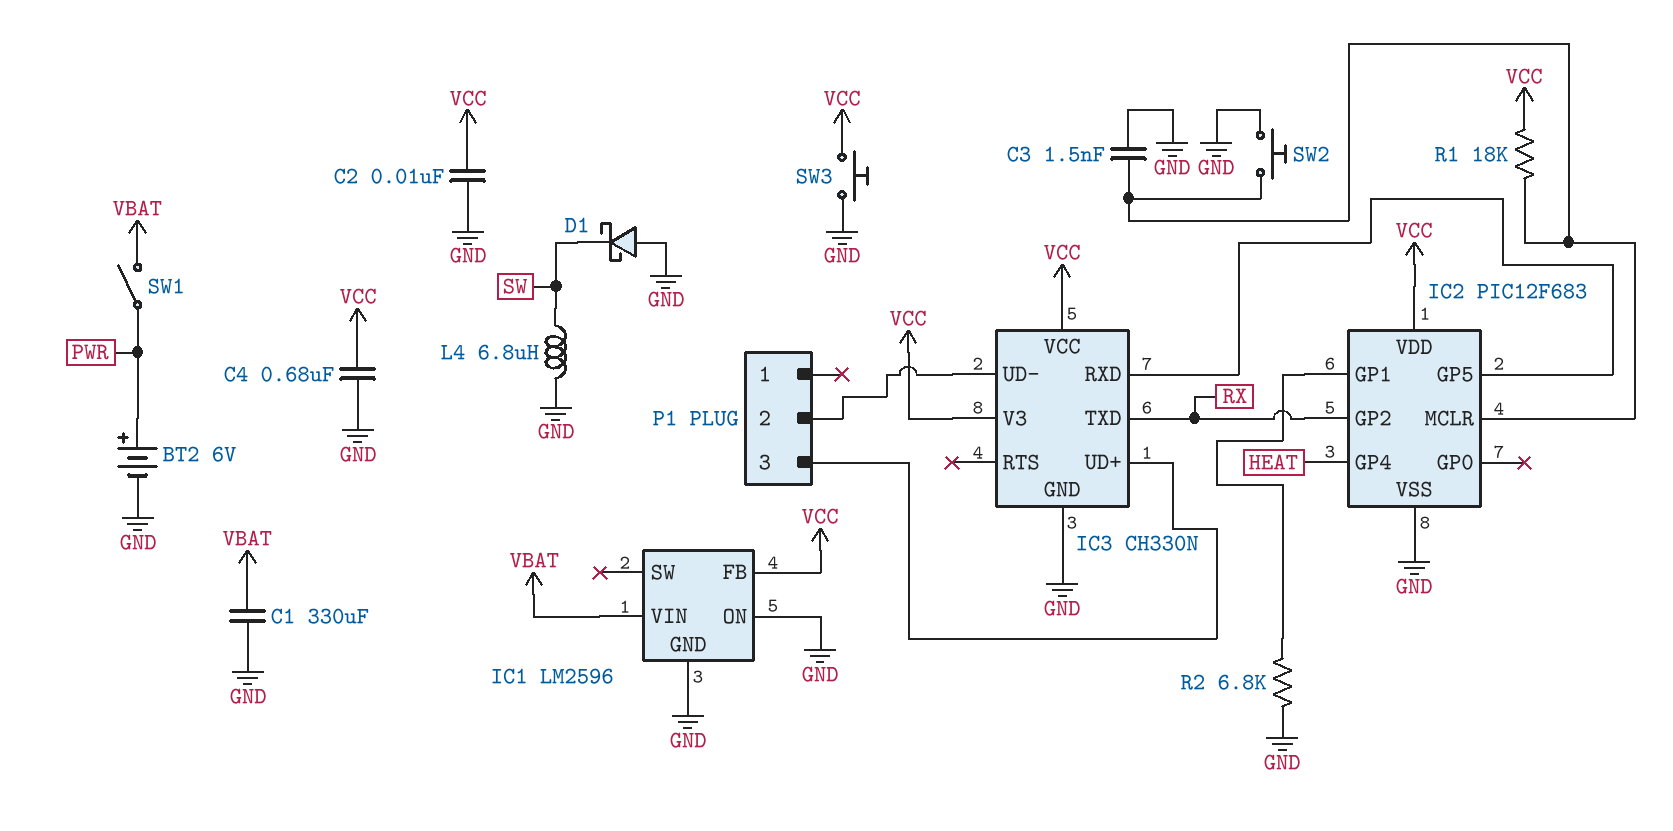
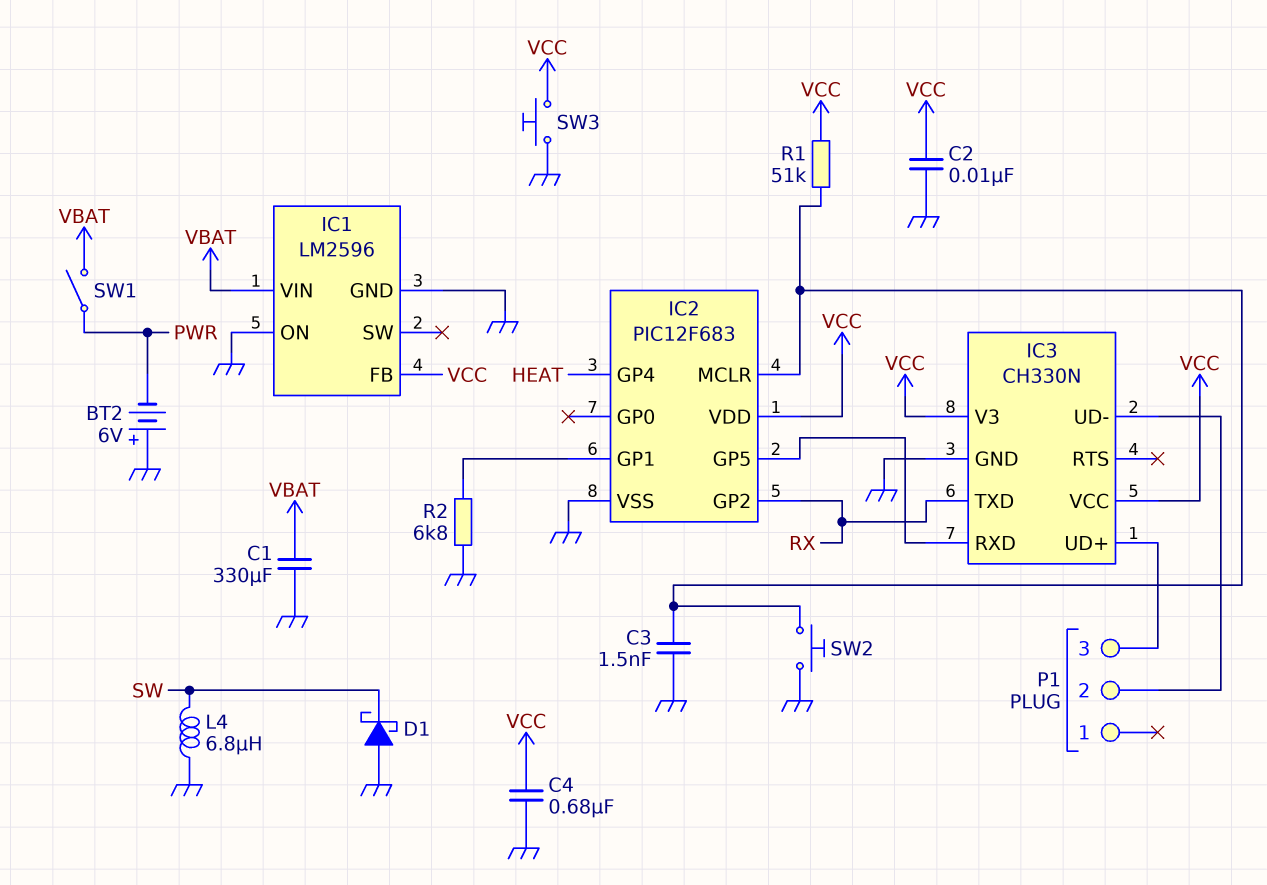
BT2: 6V (plus PWR, minus GND) -> 6V (plus GND, minus PWR)
R1: 18k (IC2/MCLR, VCC) -> 51k (IC2/MCLR, VCC)

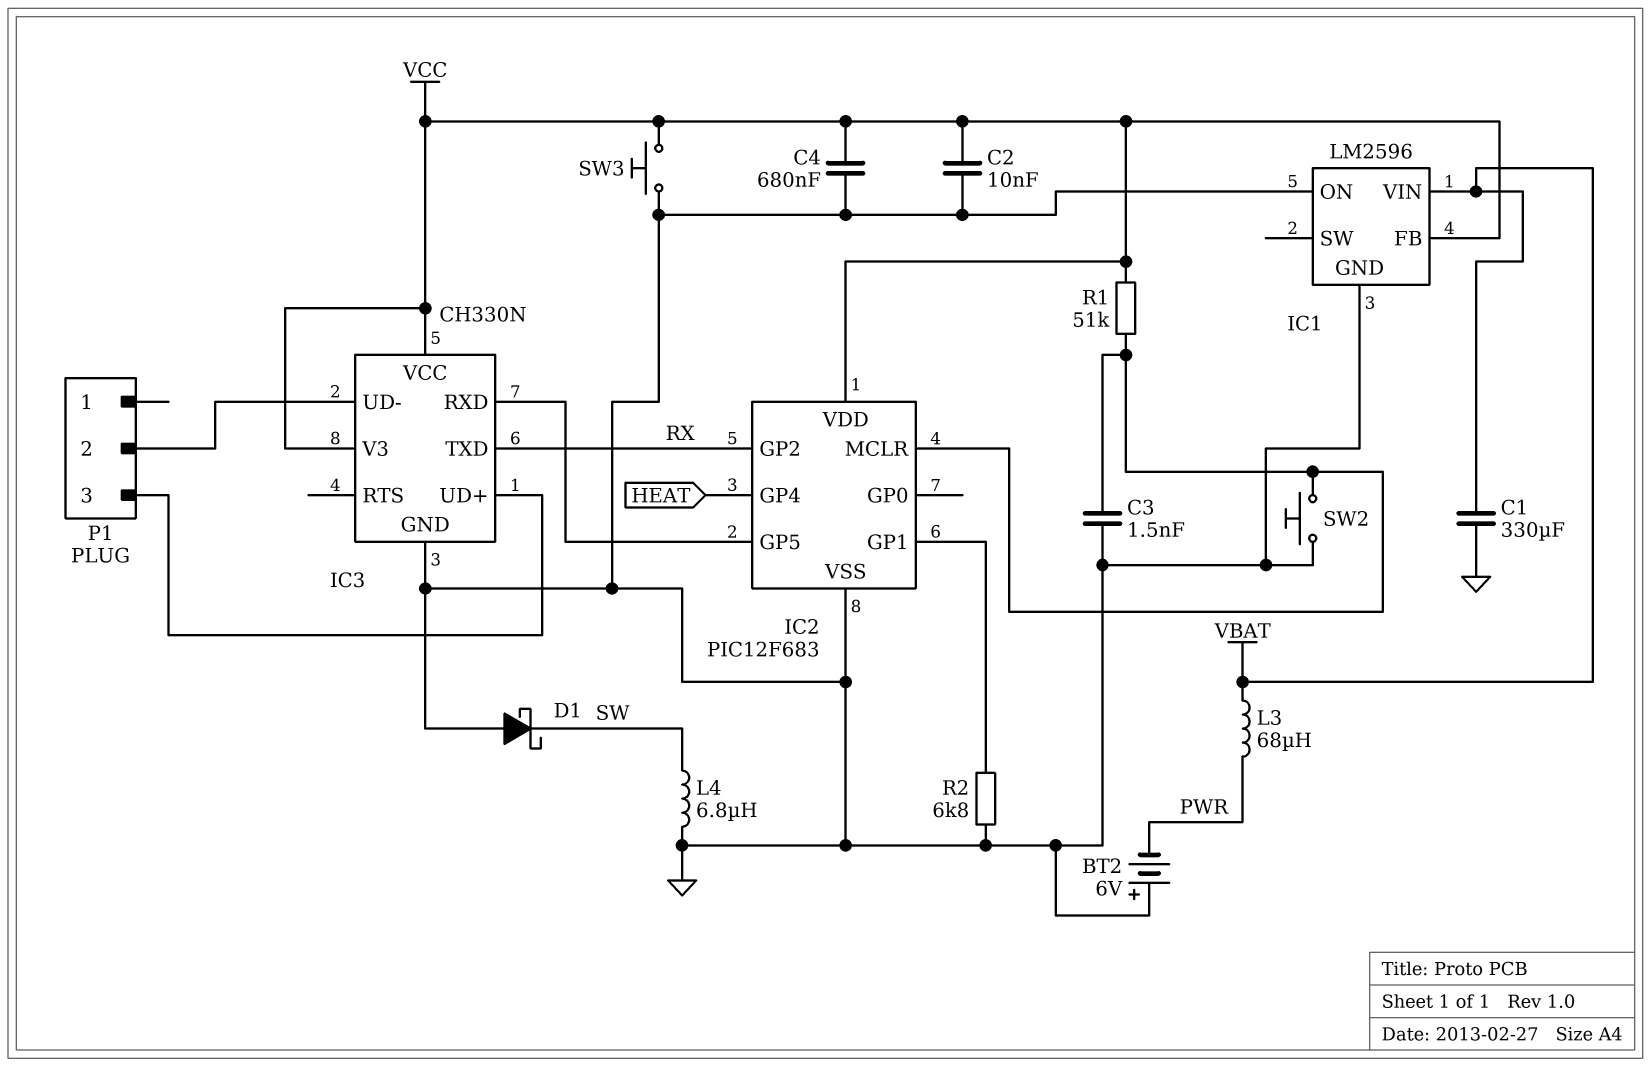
L3: none -> 68uH (PWR, VBAT)
SW1: switch (PWR, VBAT) -> none

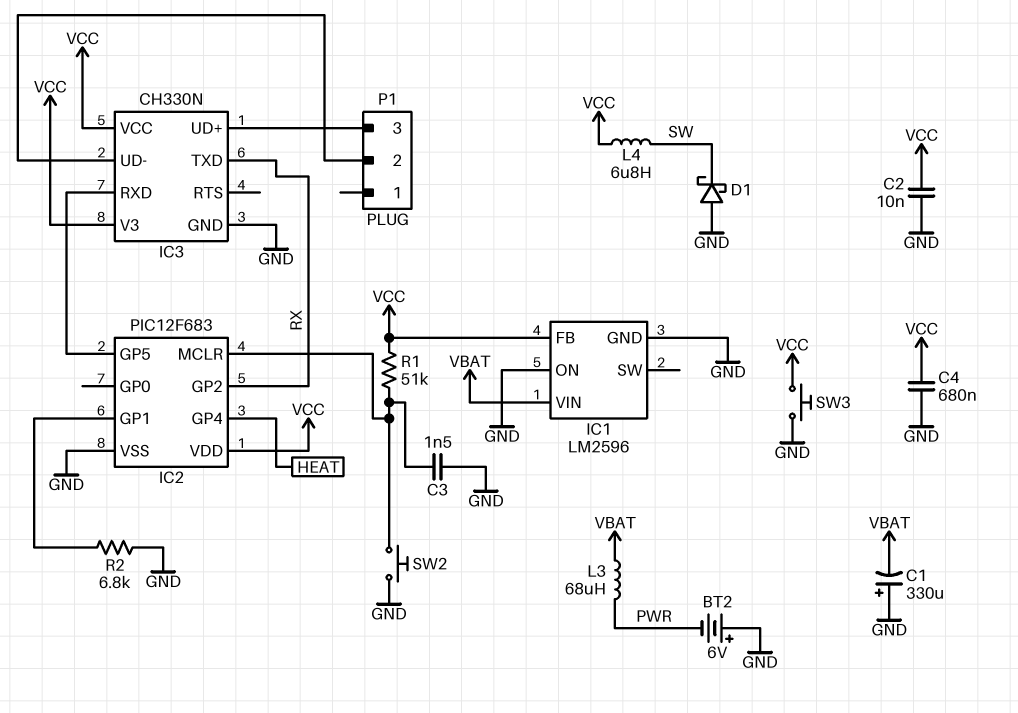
C1: 330uF (GND, VBAT) -> 330uF (plus GND, minus VBAT)
L4: 6.8uH (GND, SW) -> 6.8uH (SW, VCC)

